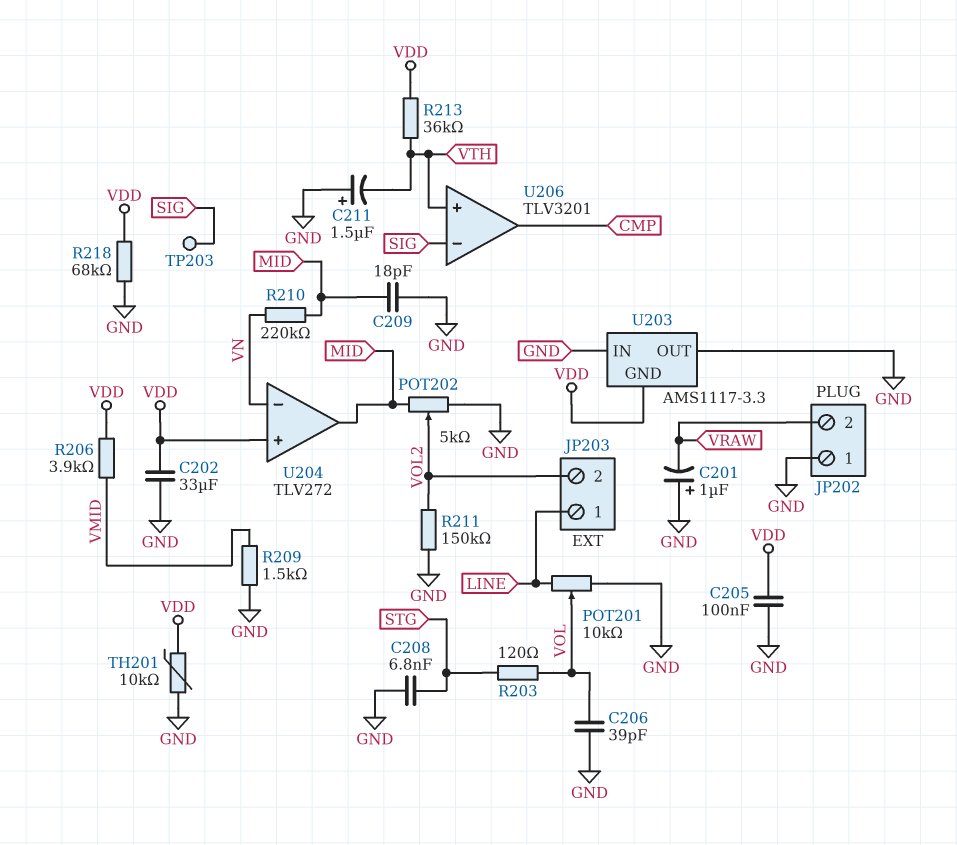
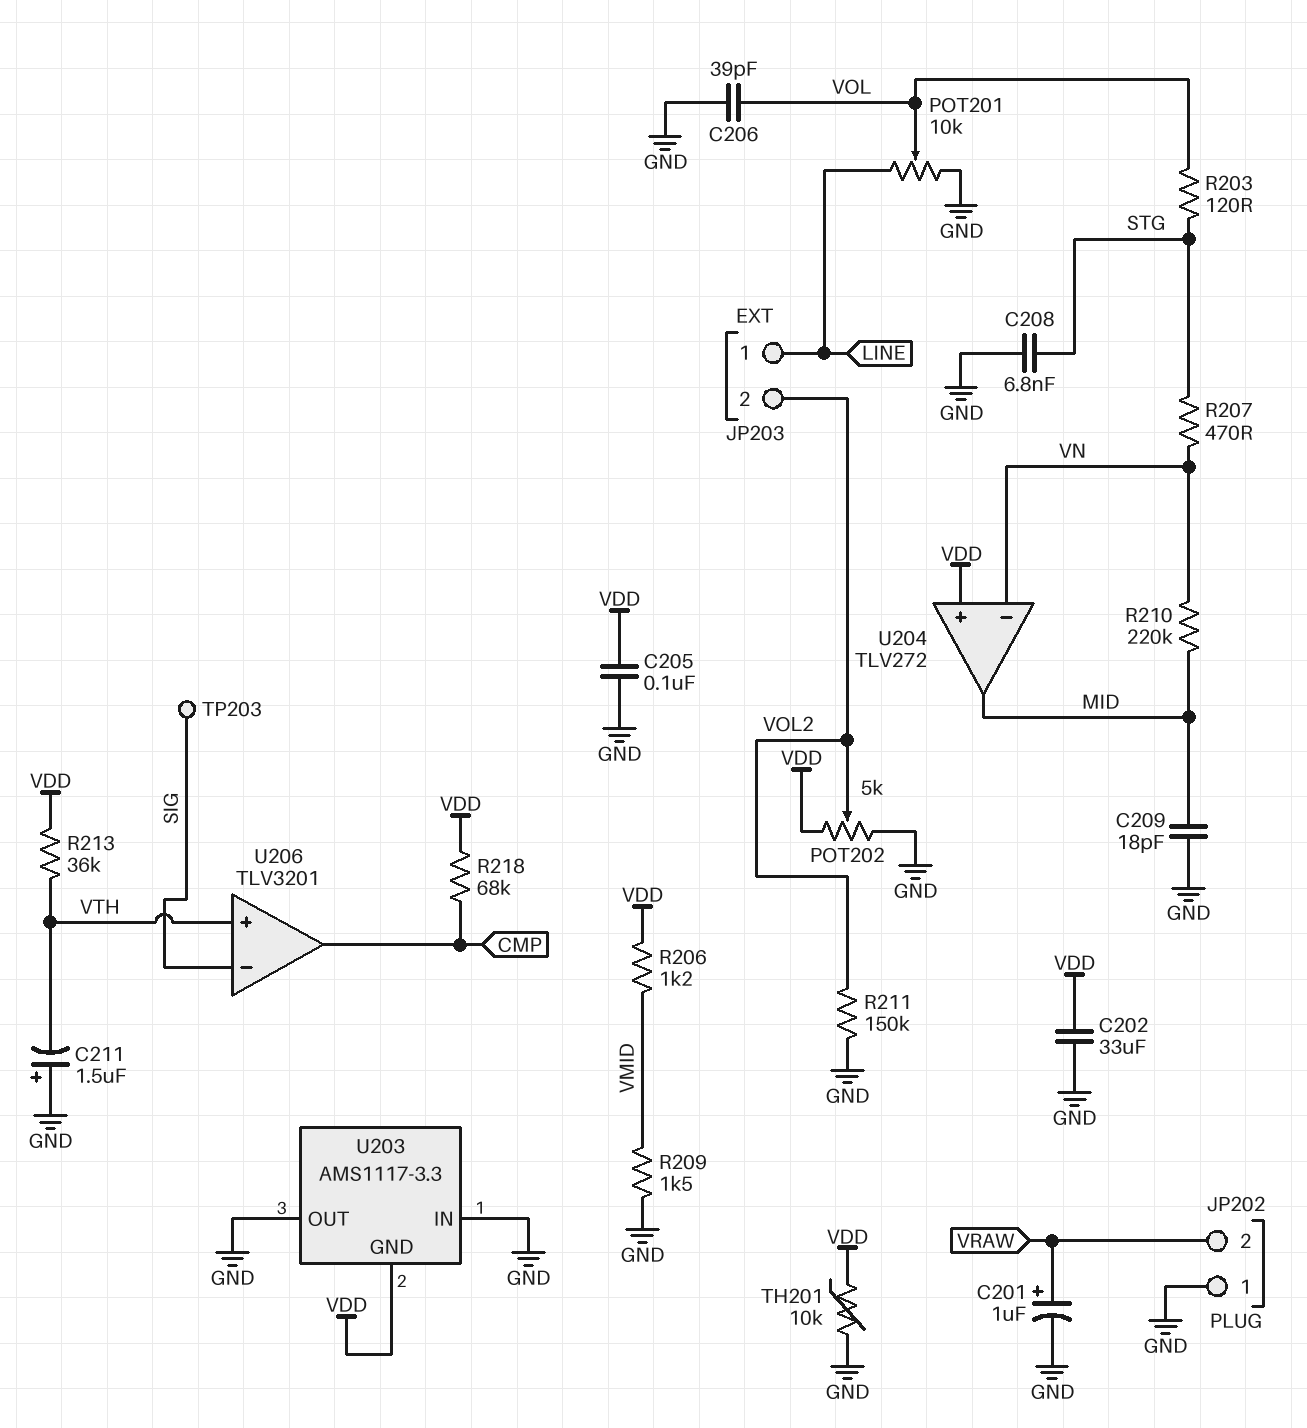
C201: 1uF (plus GND, minus VRAW) -> 1uF (plus VRAW, minus GND)
POT202: 5k (GND, MID, wiper VOL2) -> 5k (GND, VDD, wiper VOL2)
R206: 3.9k (VDD, VMID) -> 1.2k (VDD, VMID)
R207: none -> 470 (STG, VN)
R218: 68k (GND, VDD) -> 68k (CMP, VDD)

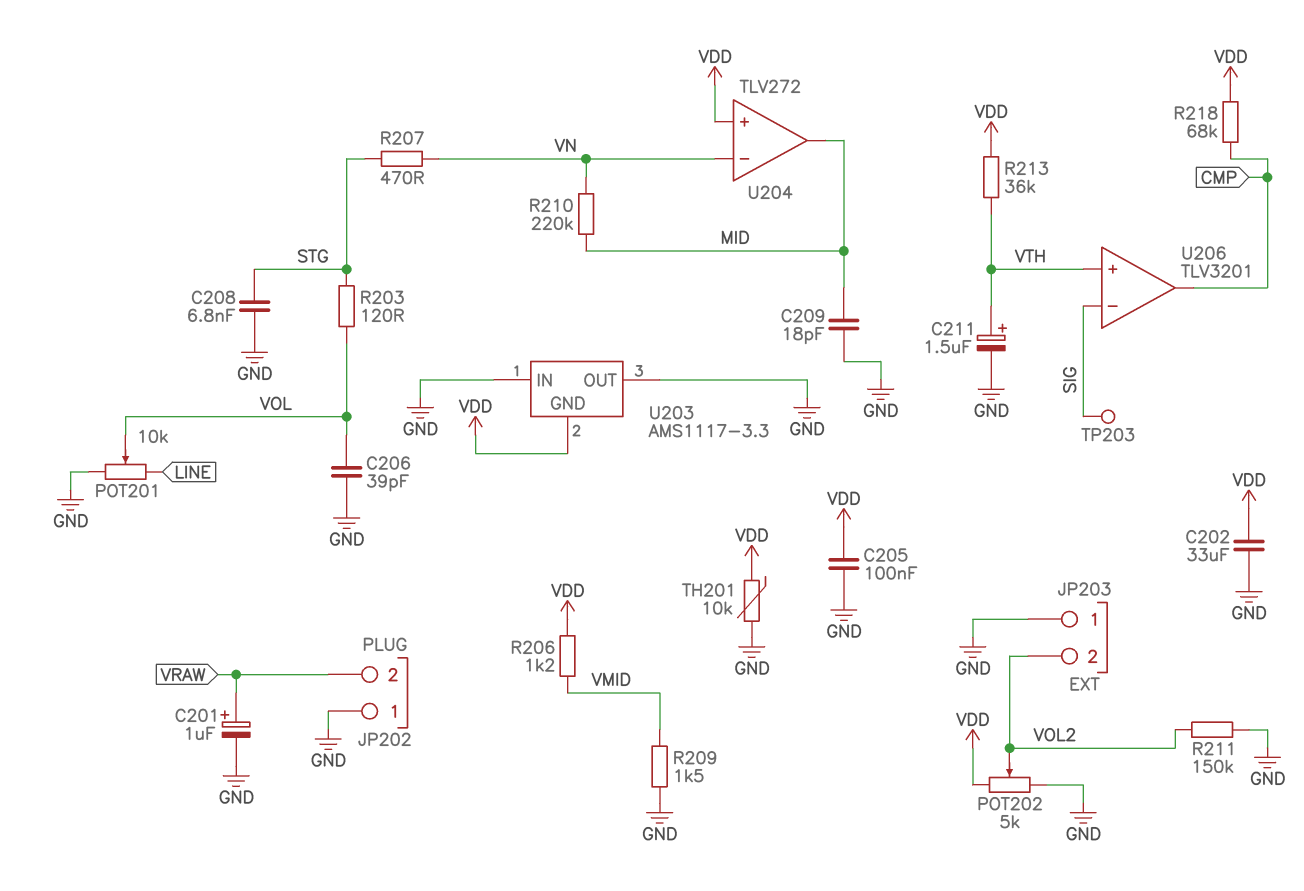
C211: 1.5uF (plus GND, minus VTH) -> 1.5uF (plus VTH, minus GND)
JP203 pin 1: LINE -> GND

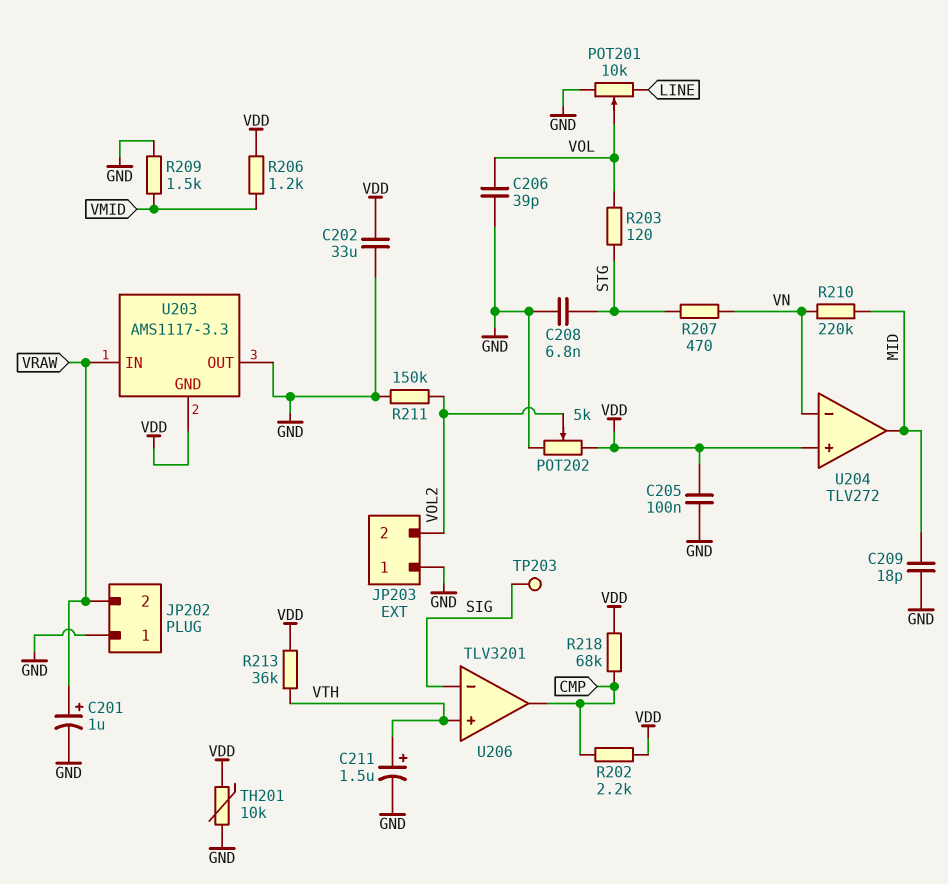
R202: none -> 2.2k (CMP, VDD)
U203 pin IN: GND -> VRAW

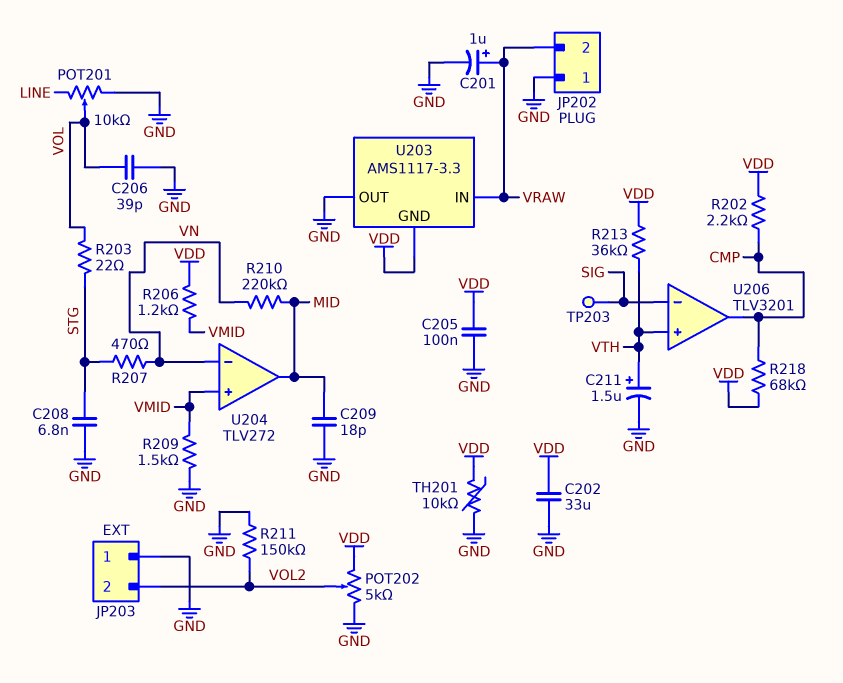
R203: 120 (STG, VOL) -> 22 (STG, VOL)
U204 pin in+: VDD -> VMID

